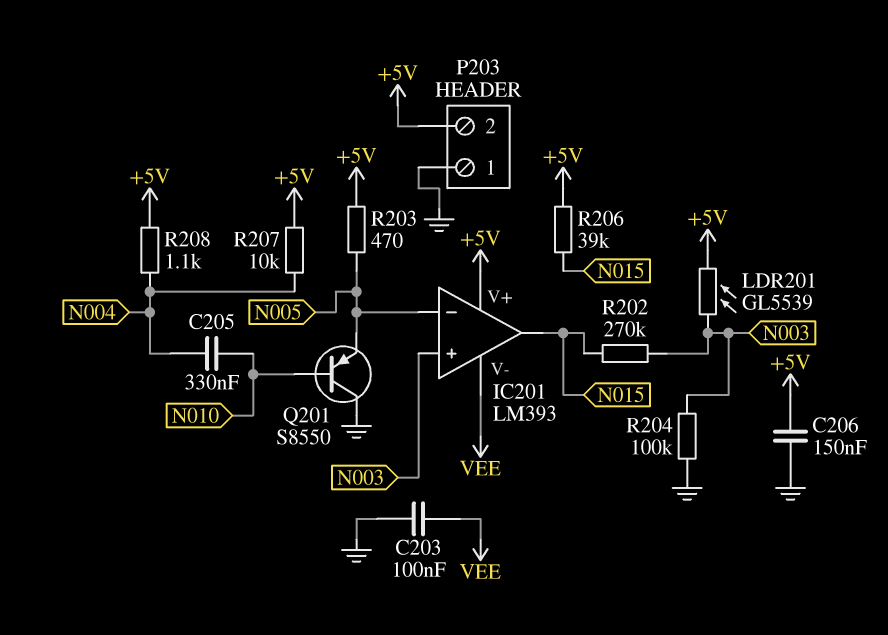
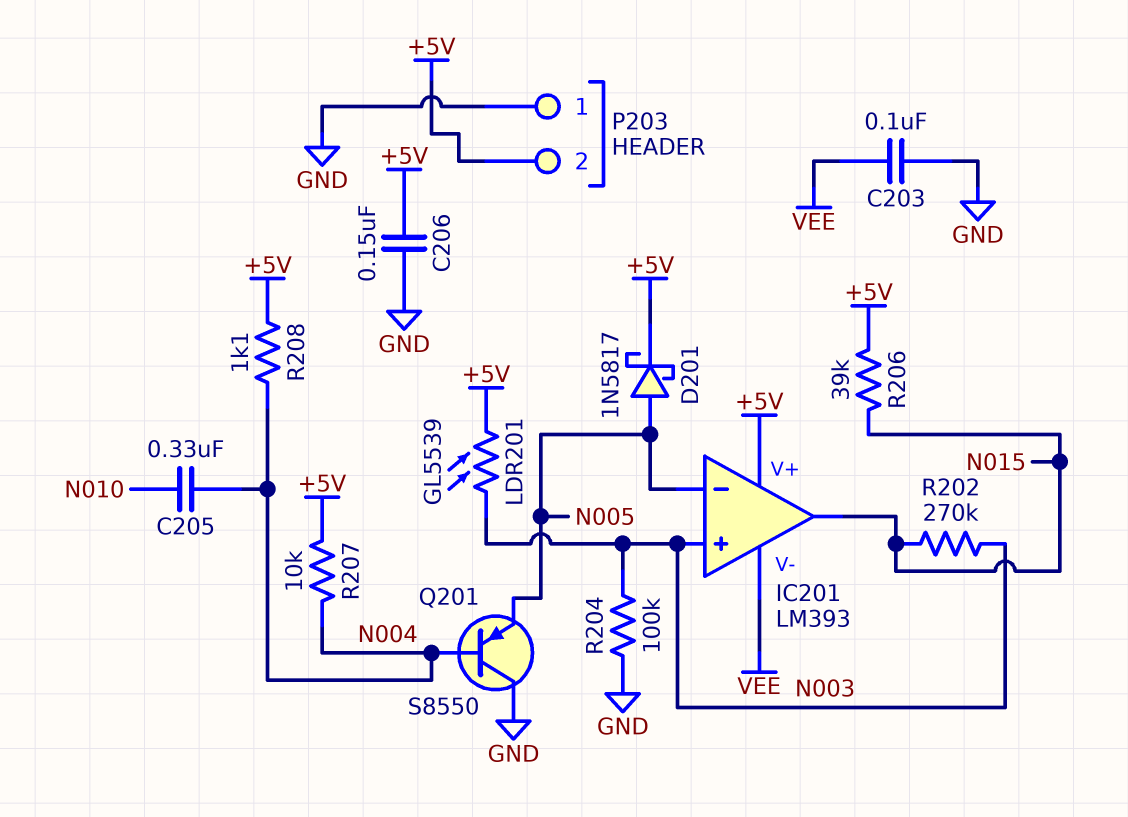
D201: none -> schottky 1N5817 (A N005, K +5V)
Q201: PNP S8550 (B N010, C GND, E N005) -> PNP S8550 (B N004, C GND, E N005)
R203: 470 (+5V, N005) -> none

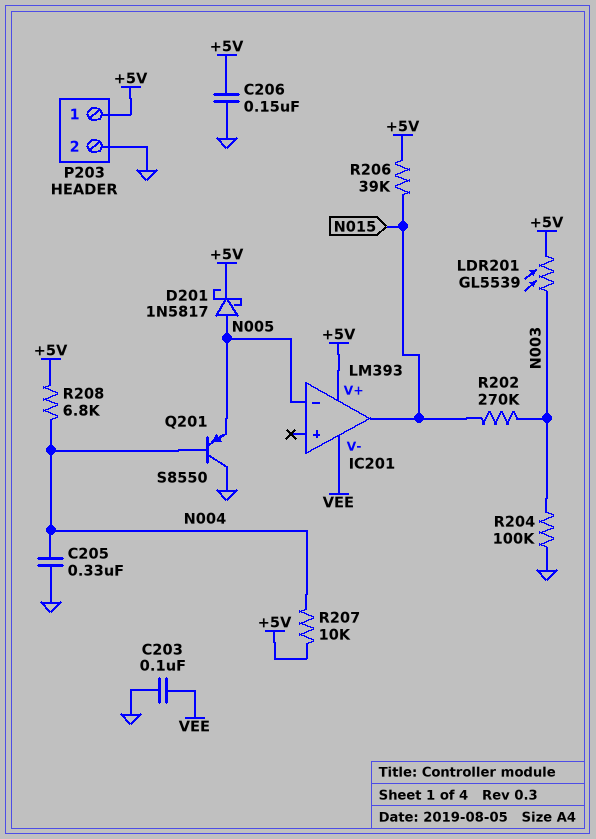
C205: 330nF (N004, N010) -> 330nF (GND, N004)
IC201 pin in+: N003 -> none
P203 pin 1: GND -> +5V
P203 pin 2: +5V -> GND
R208: 1.1k (+5V, N004) -> 6.8k (+5V, N004)

